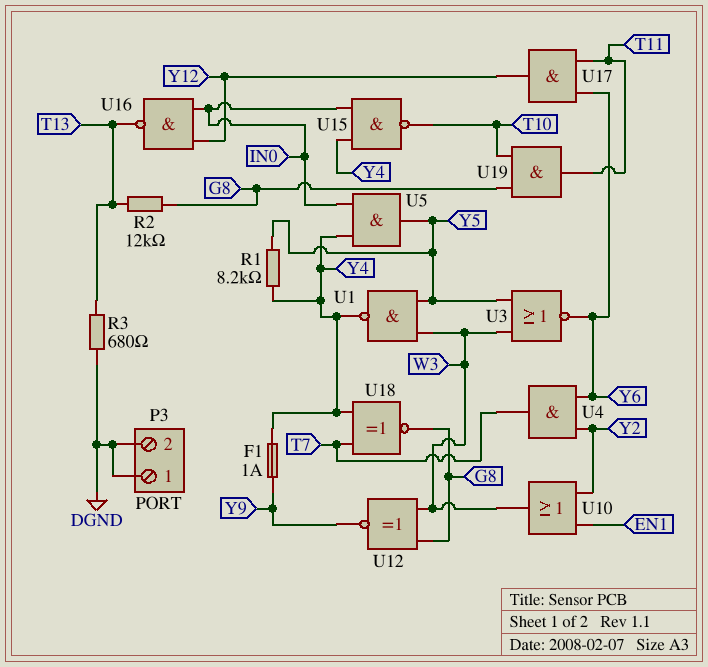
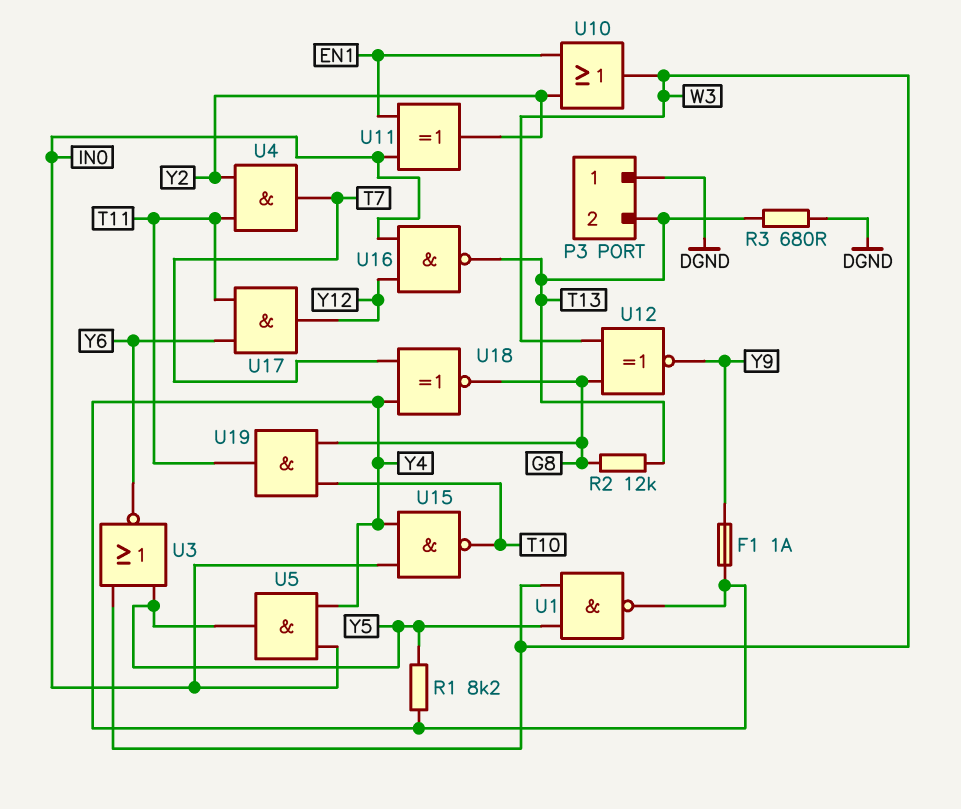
P3 pin 2: DGND -> T13
U4: AND (in Y2, in Y6, out T7) -> AND (in T11, in Y2, out T7)
U11: none -> XOR (in EN1, in IN0, out Y2)

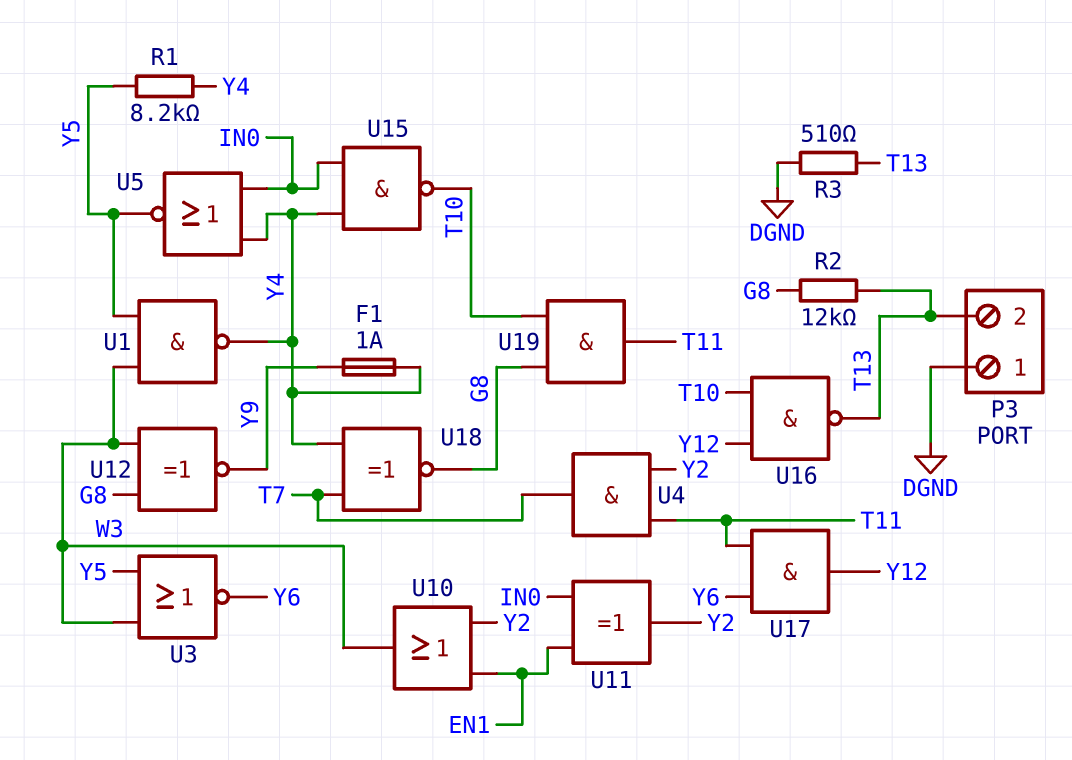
R3: 680 (DGND, T13) -> 510 (DGND, T13)
U5: AND (in IN0, in Y4, out Y5) -> NOR (in IN0, in Y4, out Y5)
U16: NAND (in IN0, in Y12, out T13) -> NAND (in T10, in Y12, out T13)

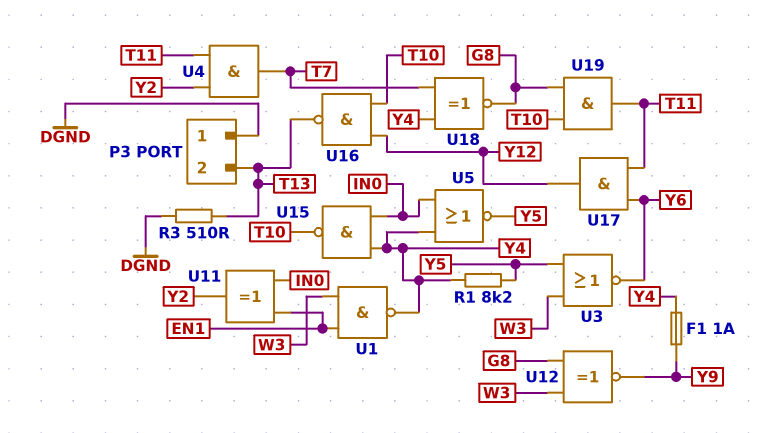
R2: 12k (G8, T13) -> none
U1: NAND (in W3, in Y5, out Y4) -> NAND (in EN1, in W3, out Y4)
U10: OR (in EN1, in Y2, out W3) -> none

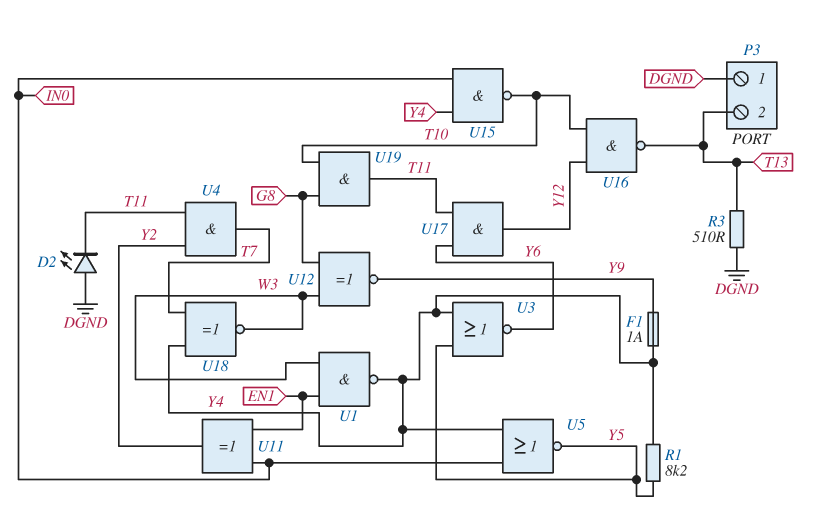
D2: none -> LED (A DGND, K T11)
U3: NOR (in W3, in Y5, out Y6) -> NOR (in Y4, in Y5, out Y6)
U18: XNOR (in T7, in Y4, out G8) -> XNOR (in T7, in Y4, out W3)

